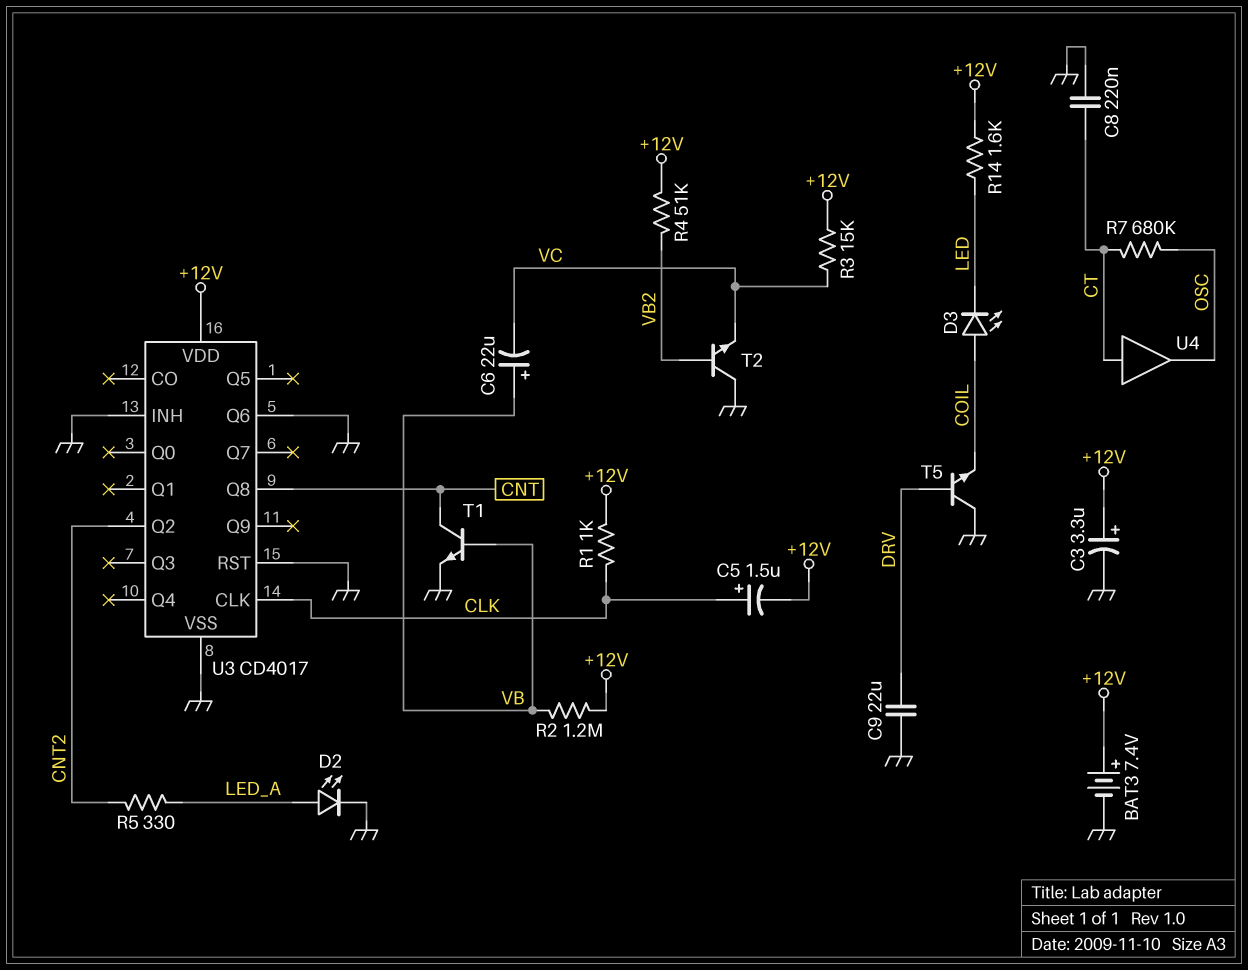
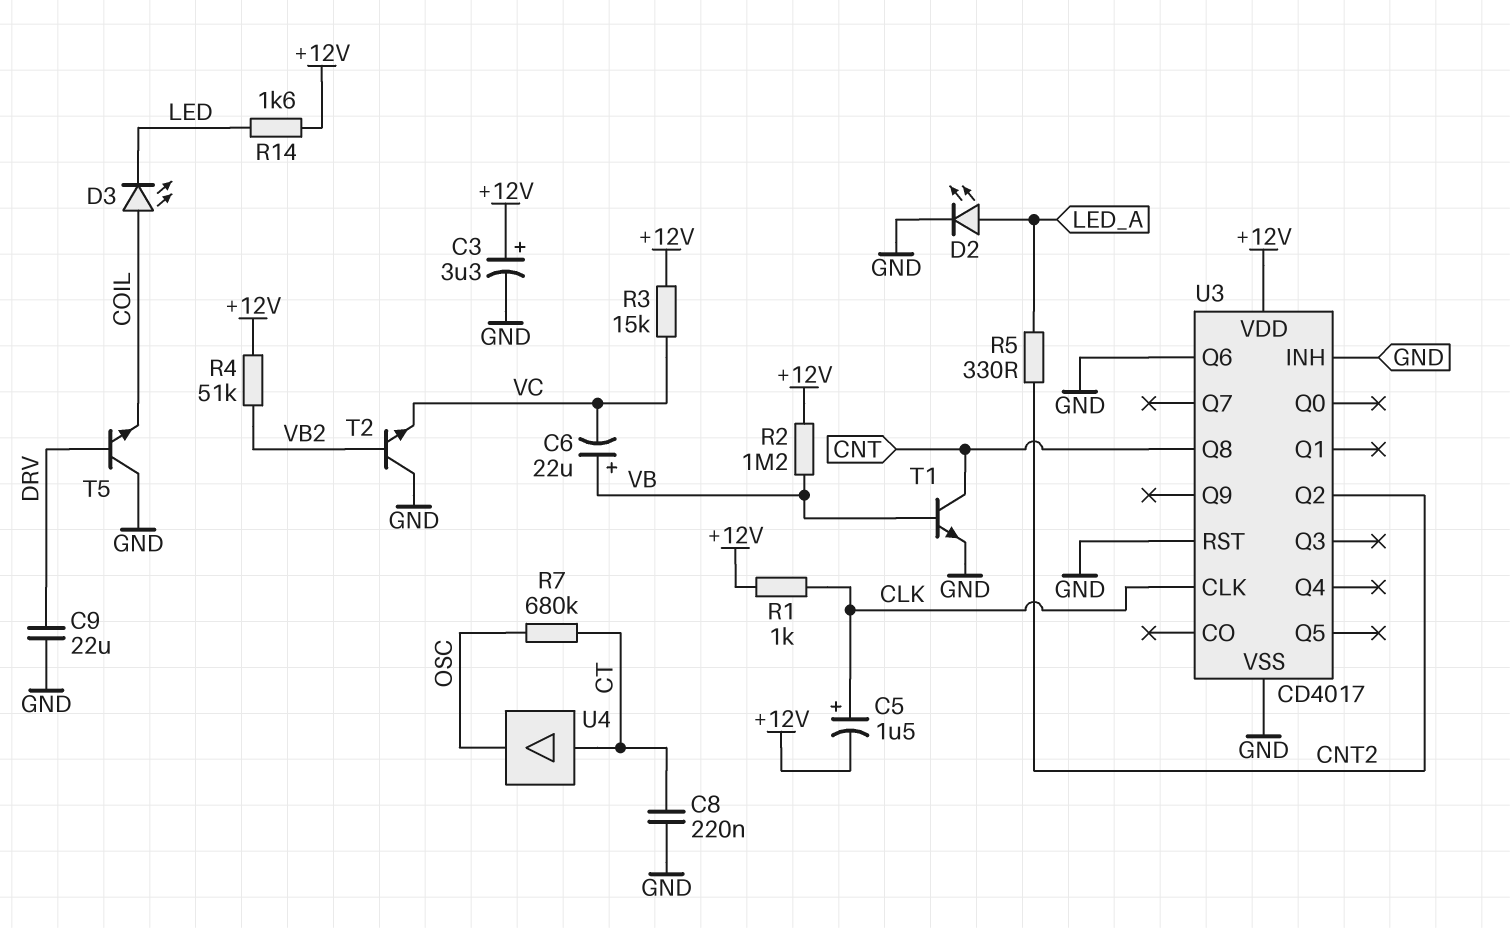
BAT3: 7.4V (plus +12V, minus GND) -> none

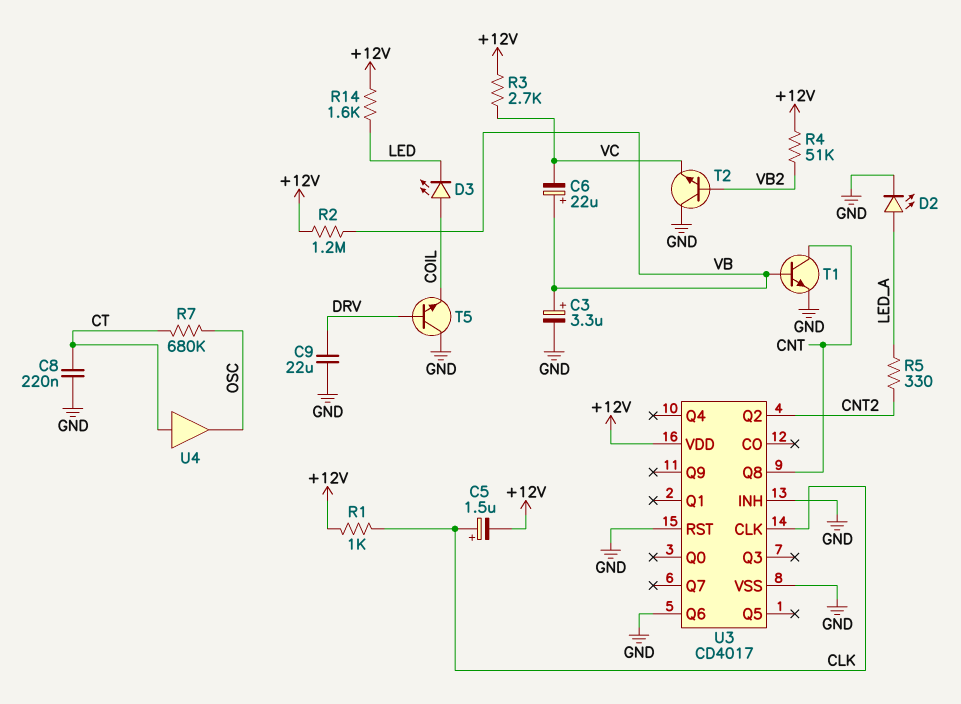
C3: 3.3uF (plus +12V, minus GND) -> 3.3uF (plus VB, minus GND)
R3: 15k (+12V, VC) -> 2.7k (+12V, VC)

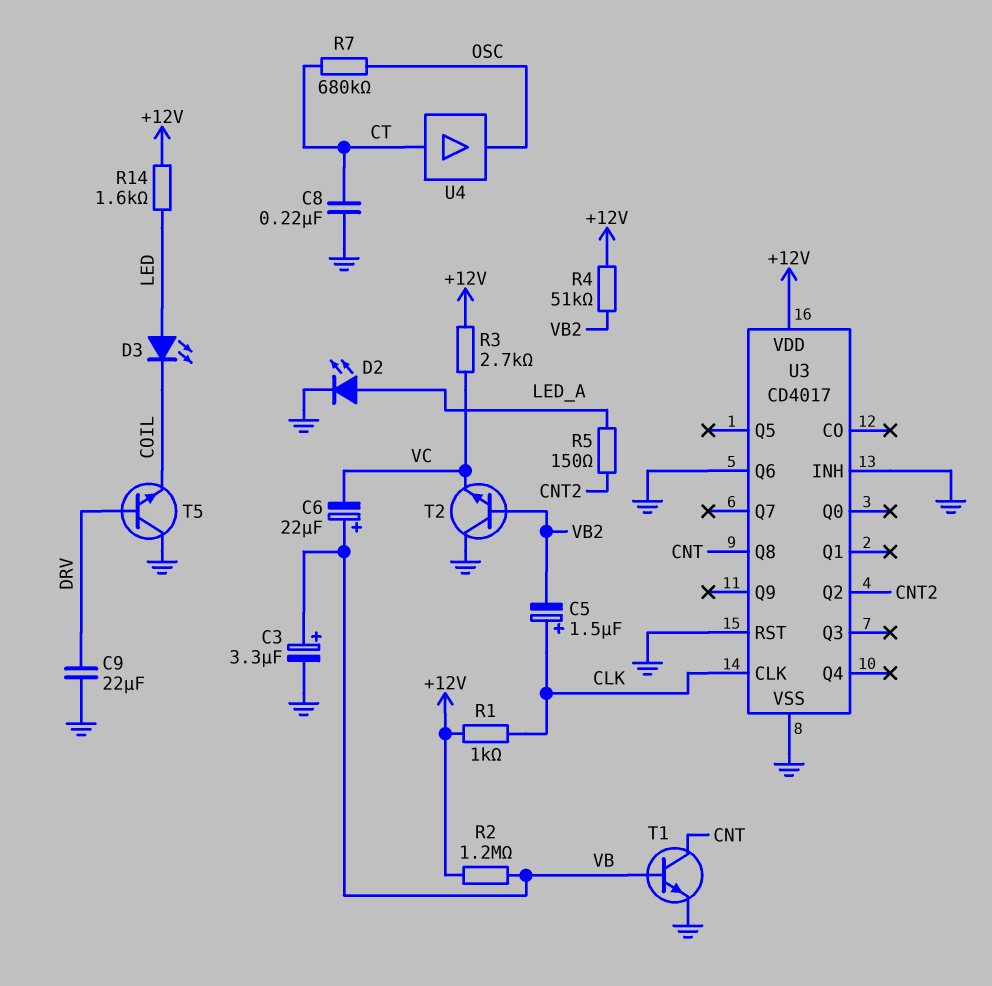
C5: 1.5uF (plus CLK, minus +12V) -> 1.5uF (plus CLK, minus VB2)
D3: LED (A COIL, K LED) -> LED (A LED, K COIL)
R5: 330 (CNT2, LED_A) -> 150 (CNT2, LED_A)

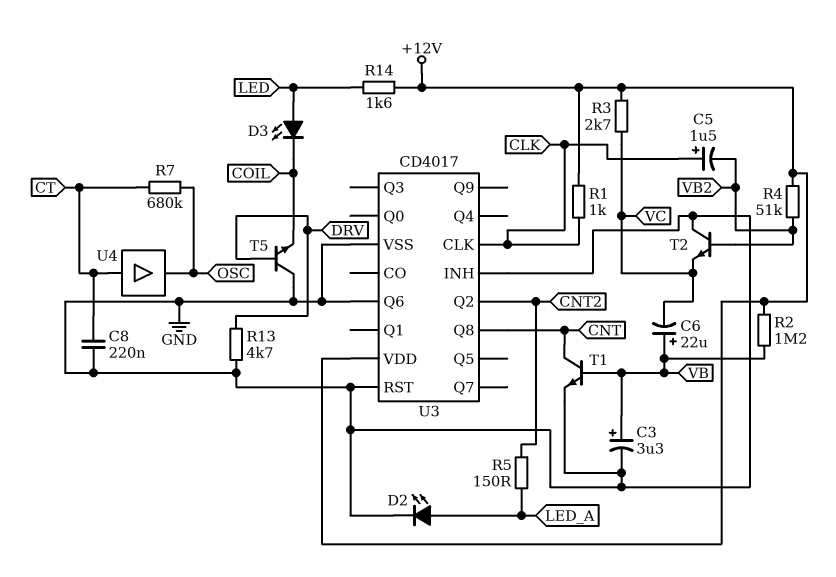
C9: 22uF (DRV, GND) -> none
R13: none -> 4.7k (DRV, GND)

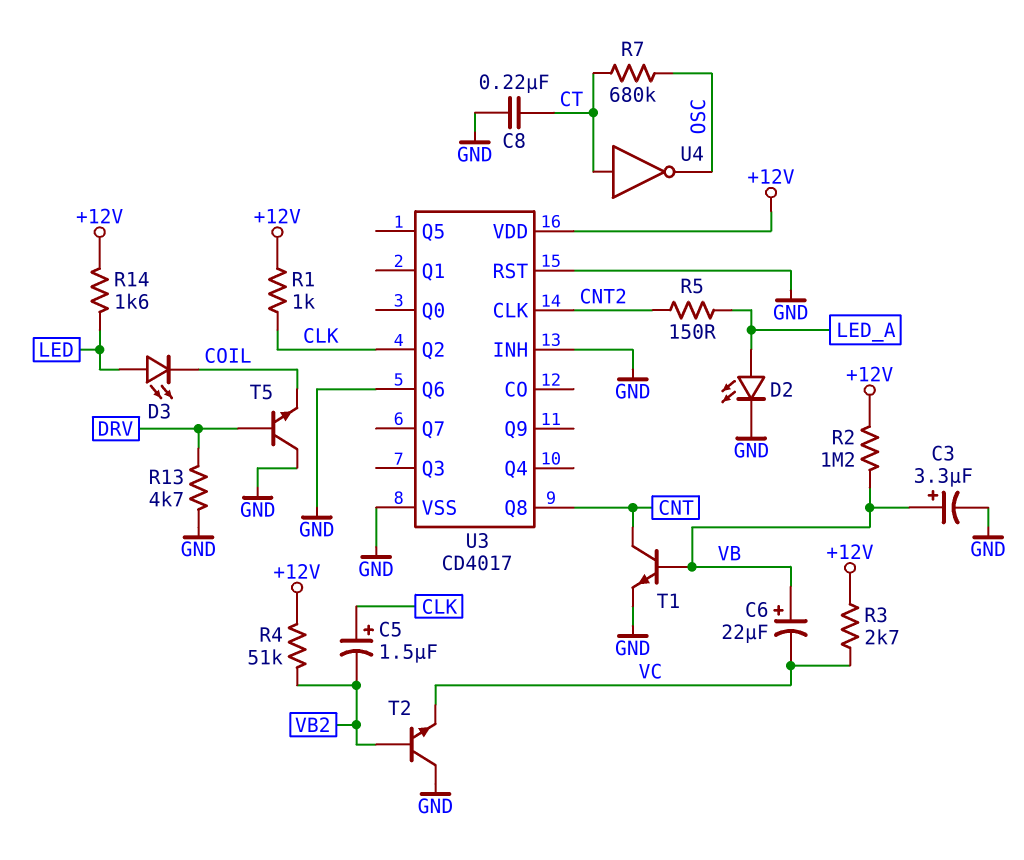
U3 pin CLK: CLK -> CNT2
U3 pin Q2: CNT2 -> CLK
U4: buffer (in CT, out OSC) -> NOT (in CT, out OSC)

